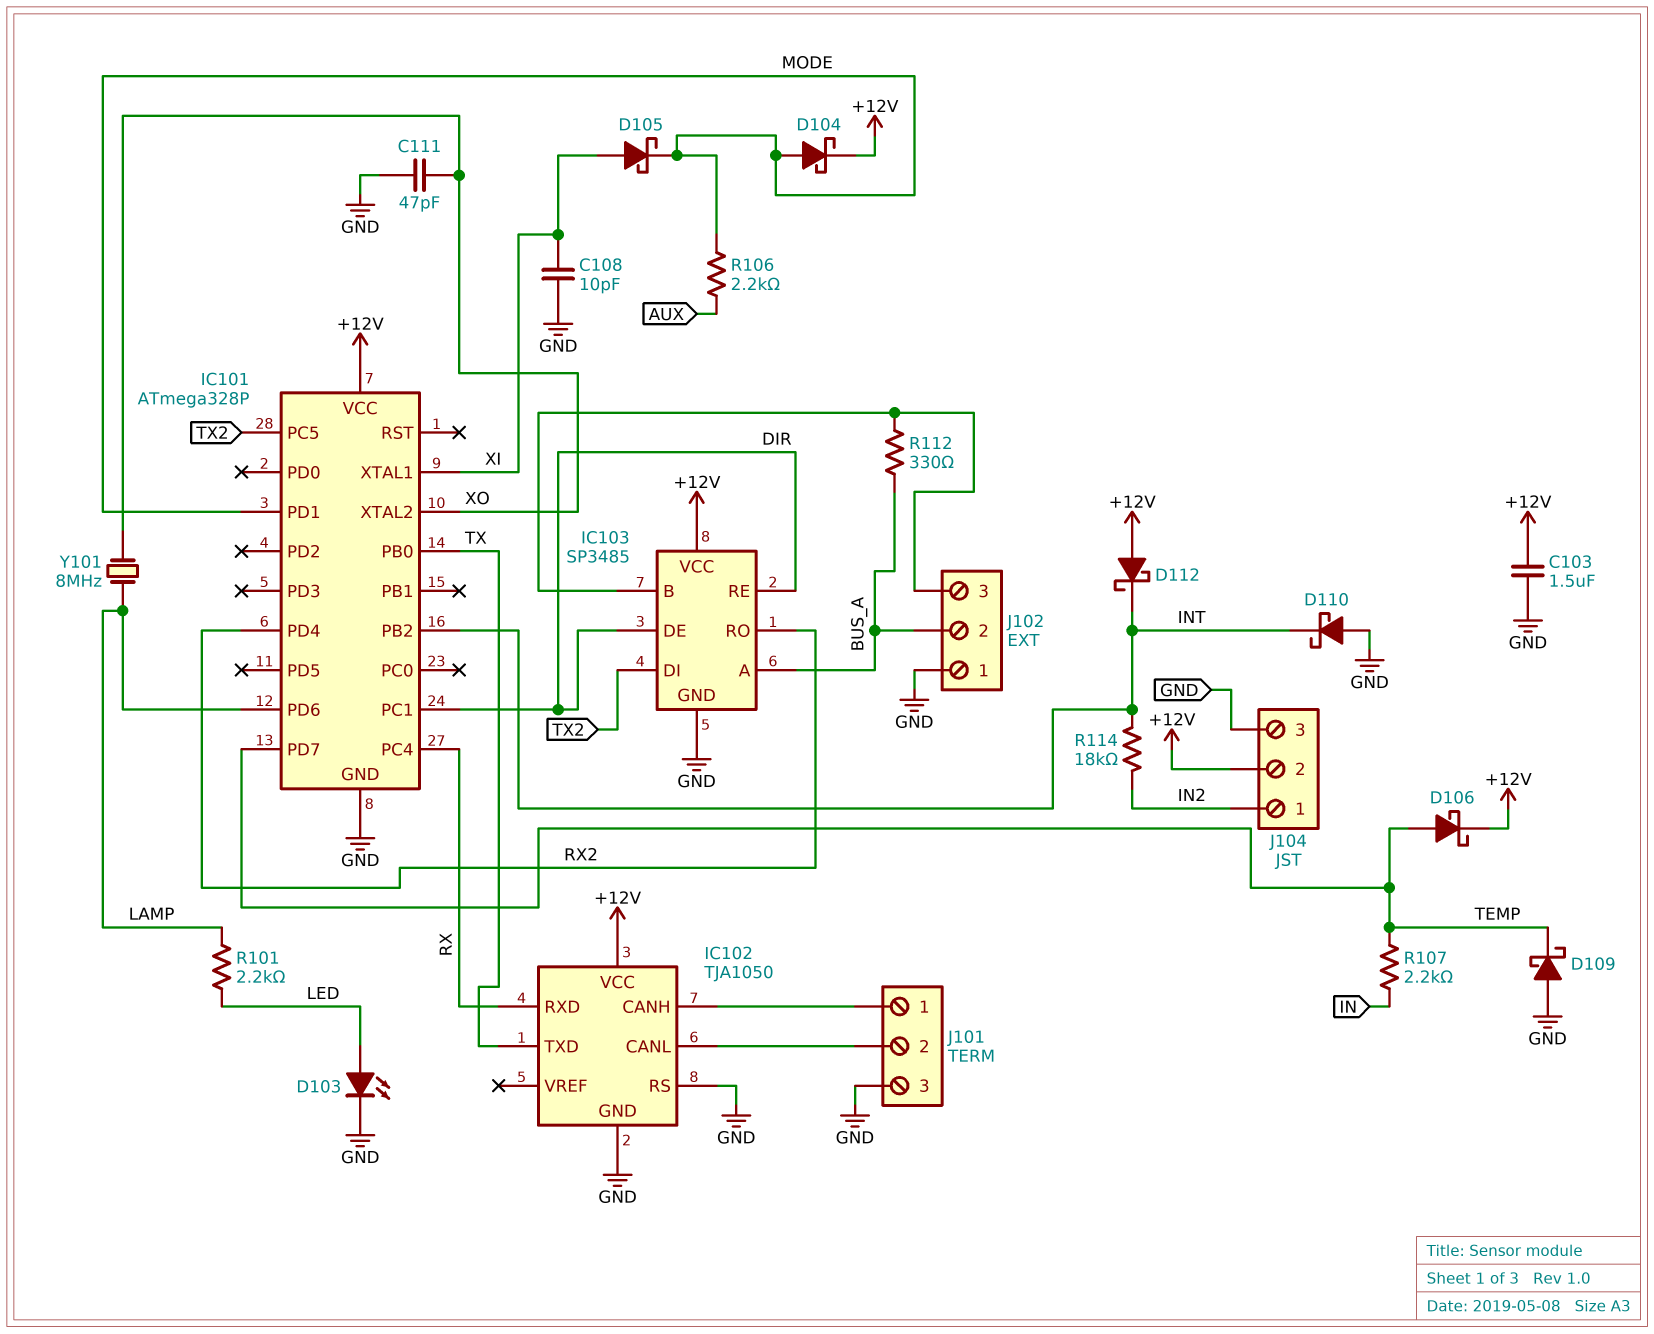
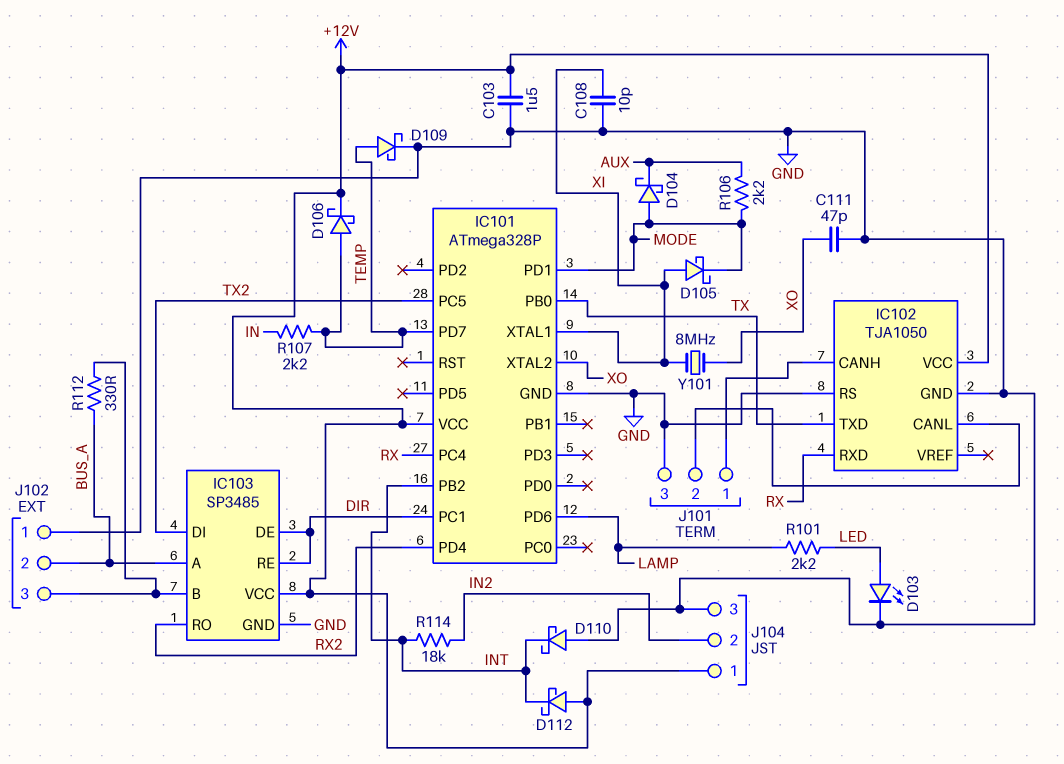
D104: schottky (A MODE, K +12V) -> schottky (A MODE, K AUX)
D109: schottky (A GND, K TEMP) -> schottky (A TEMP, K GND)
J104 pin 1: IN2 -> +12V
J104 pin 2: +12V -> IN2
Y101: 8MHz (LAMP, XO) -> 8MHz (XI, XO)

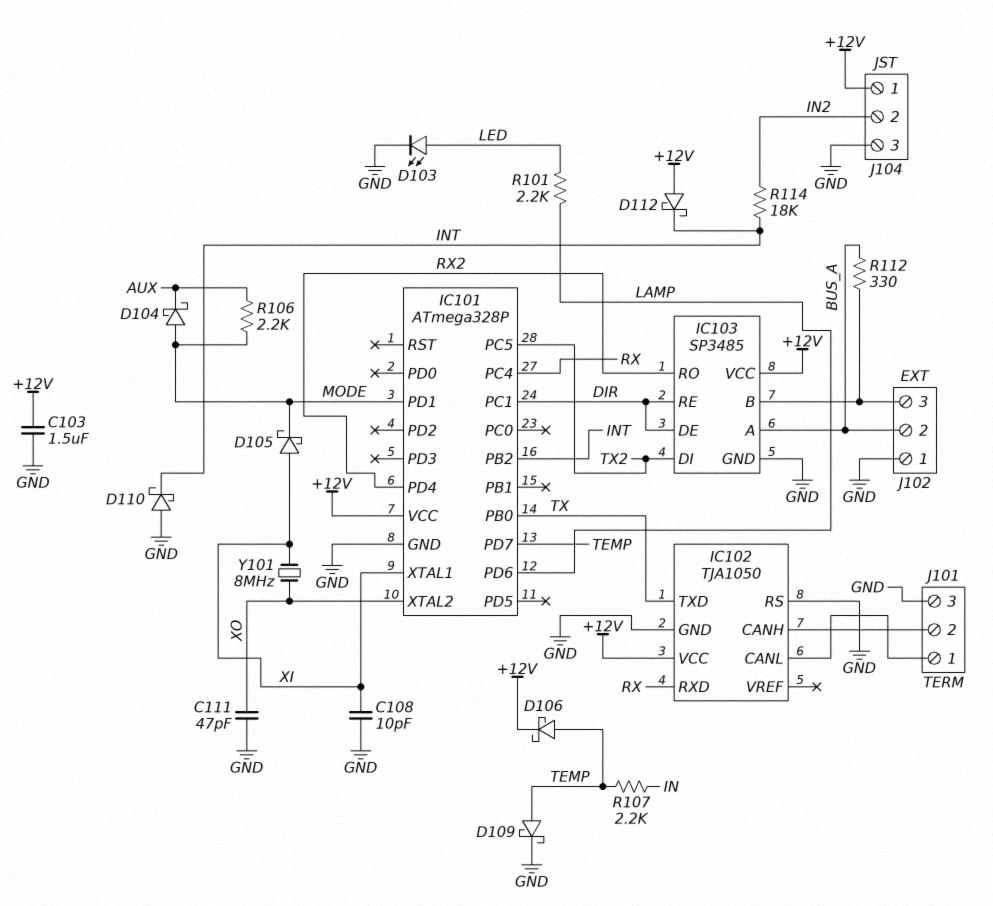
J101 pin 1: IC102/CANH -> IC102/CANL
J101 pin 2: IC102/CANL -> IC102/CANH

